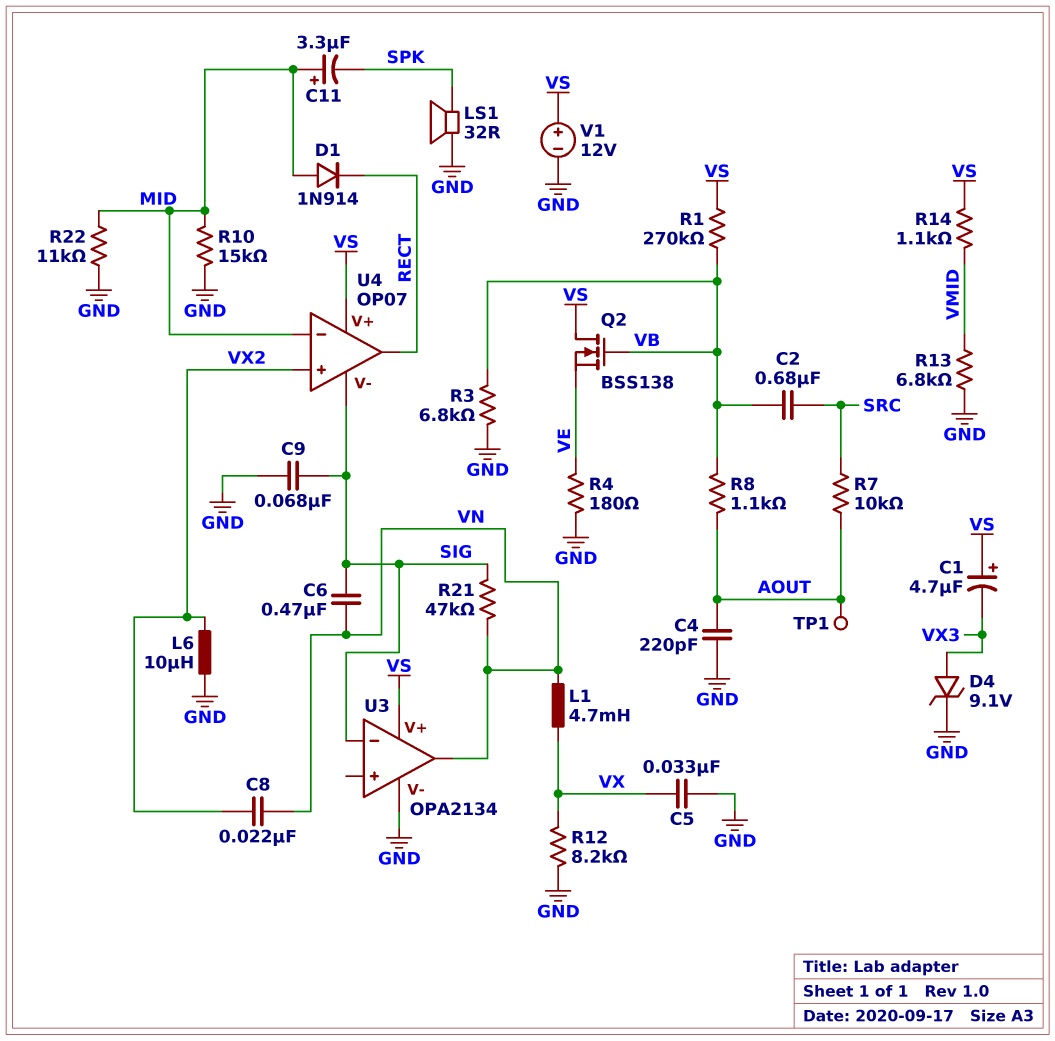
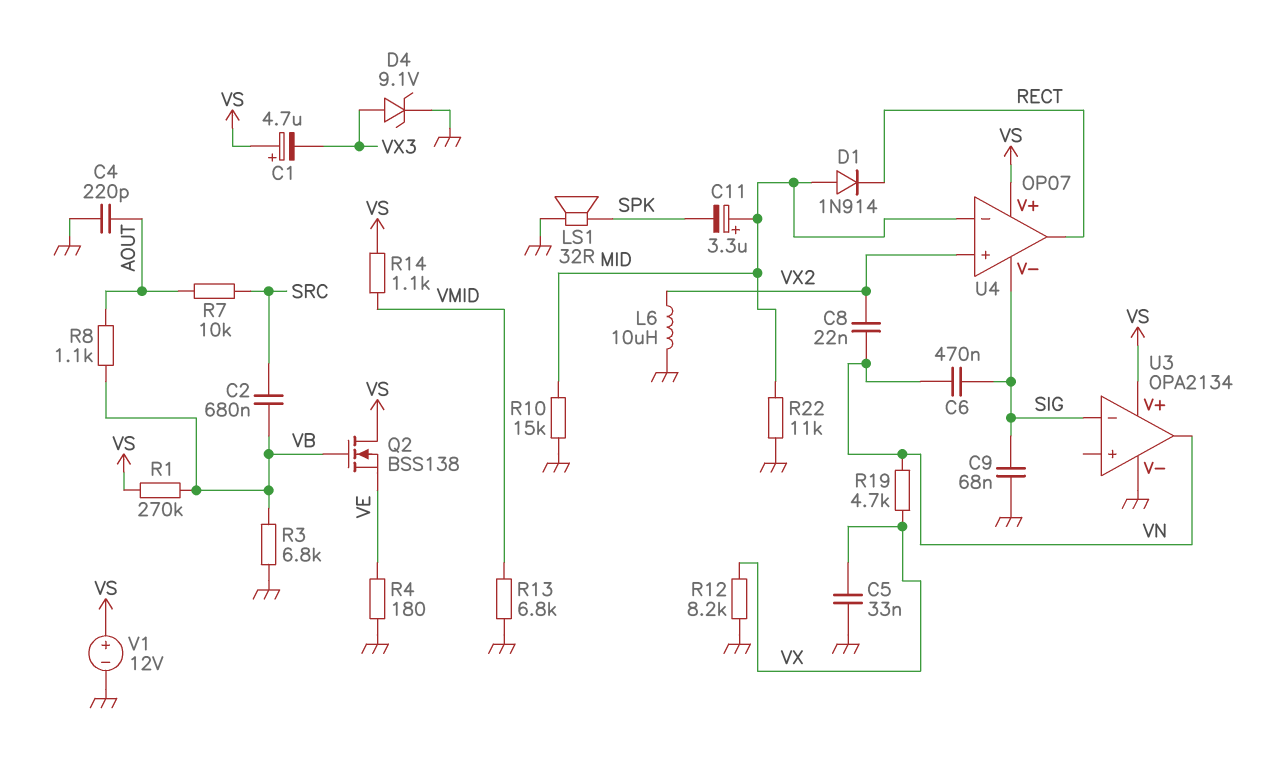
L1: 4.7mH (VN, VX) -> none
R19: none -> 4.7k (VN, VX)
R21: 47k (SIG, VN) -> none
TP1: test point (AOUT) -> none

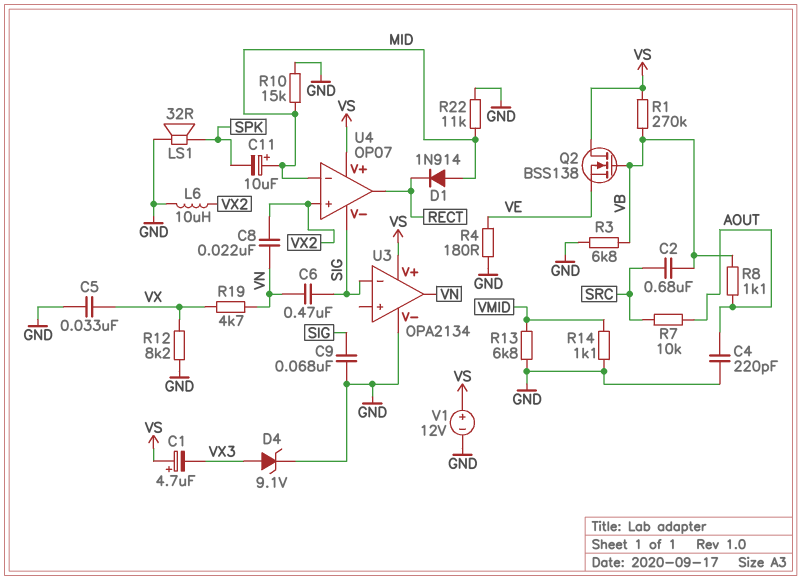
C11: 3.3uF (plus MID, minus SPK) -> 10uF (plus MID, minus SPK)
R14: 1.1k (VMID, VS) -> 1.1k (GND, VMID)

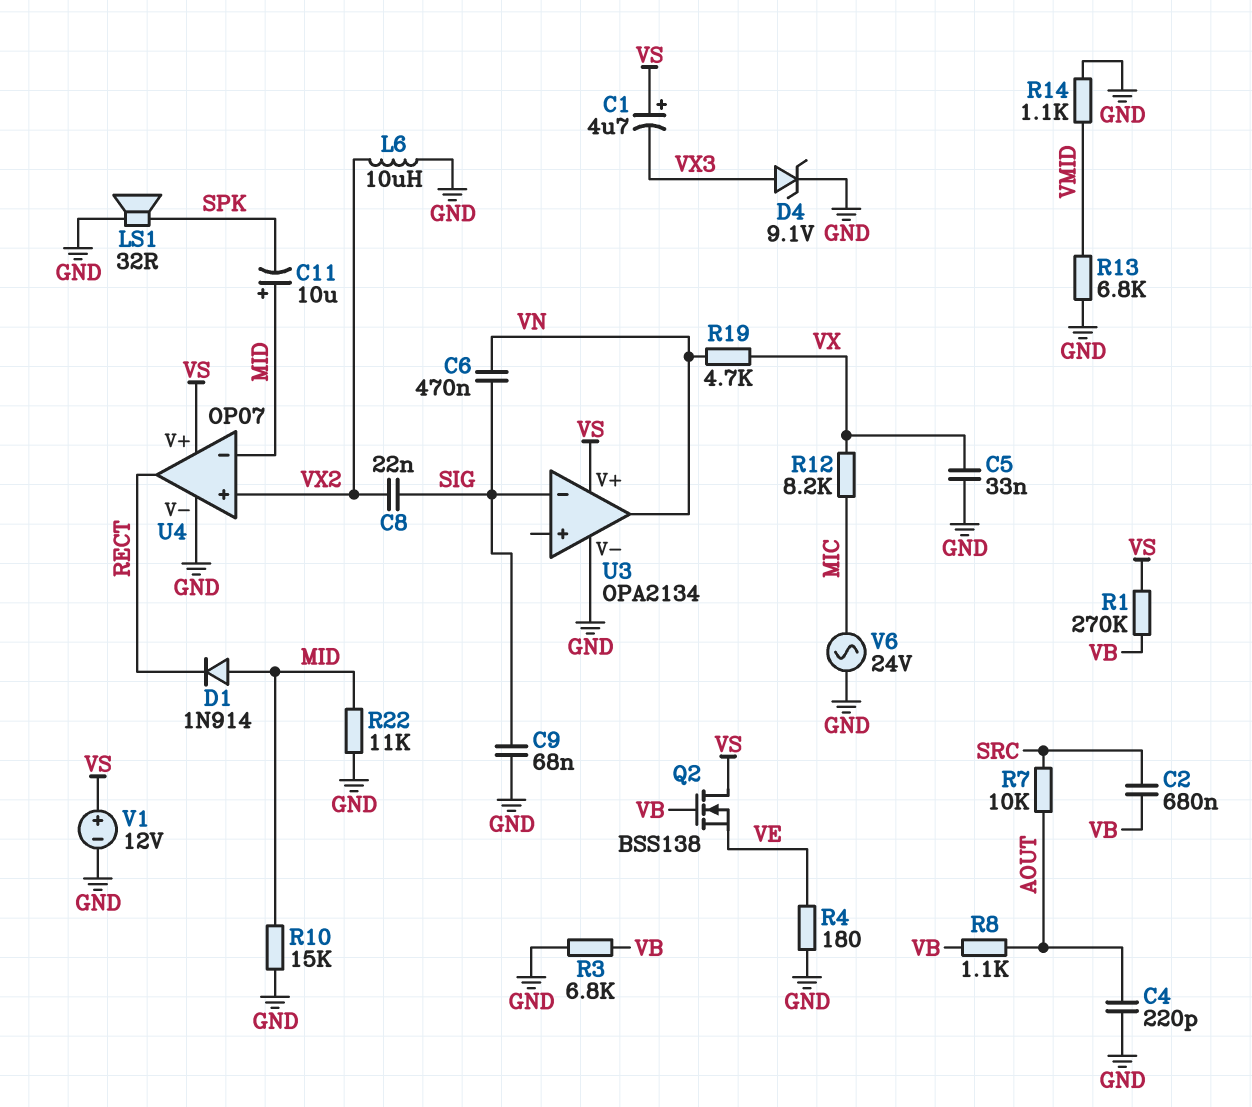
C8: 22nF (VN, VX2) -> 22nF (SIG, VX2)
R12: 8.2k (GND, VX) -> 8.2k (MIC, VX)
U4 pin V-: SIG -> GND
V6: none -> AC 24V (GND, MIC)

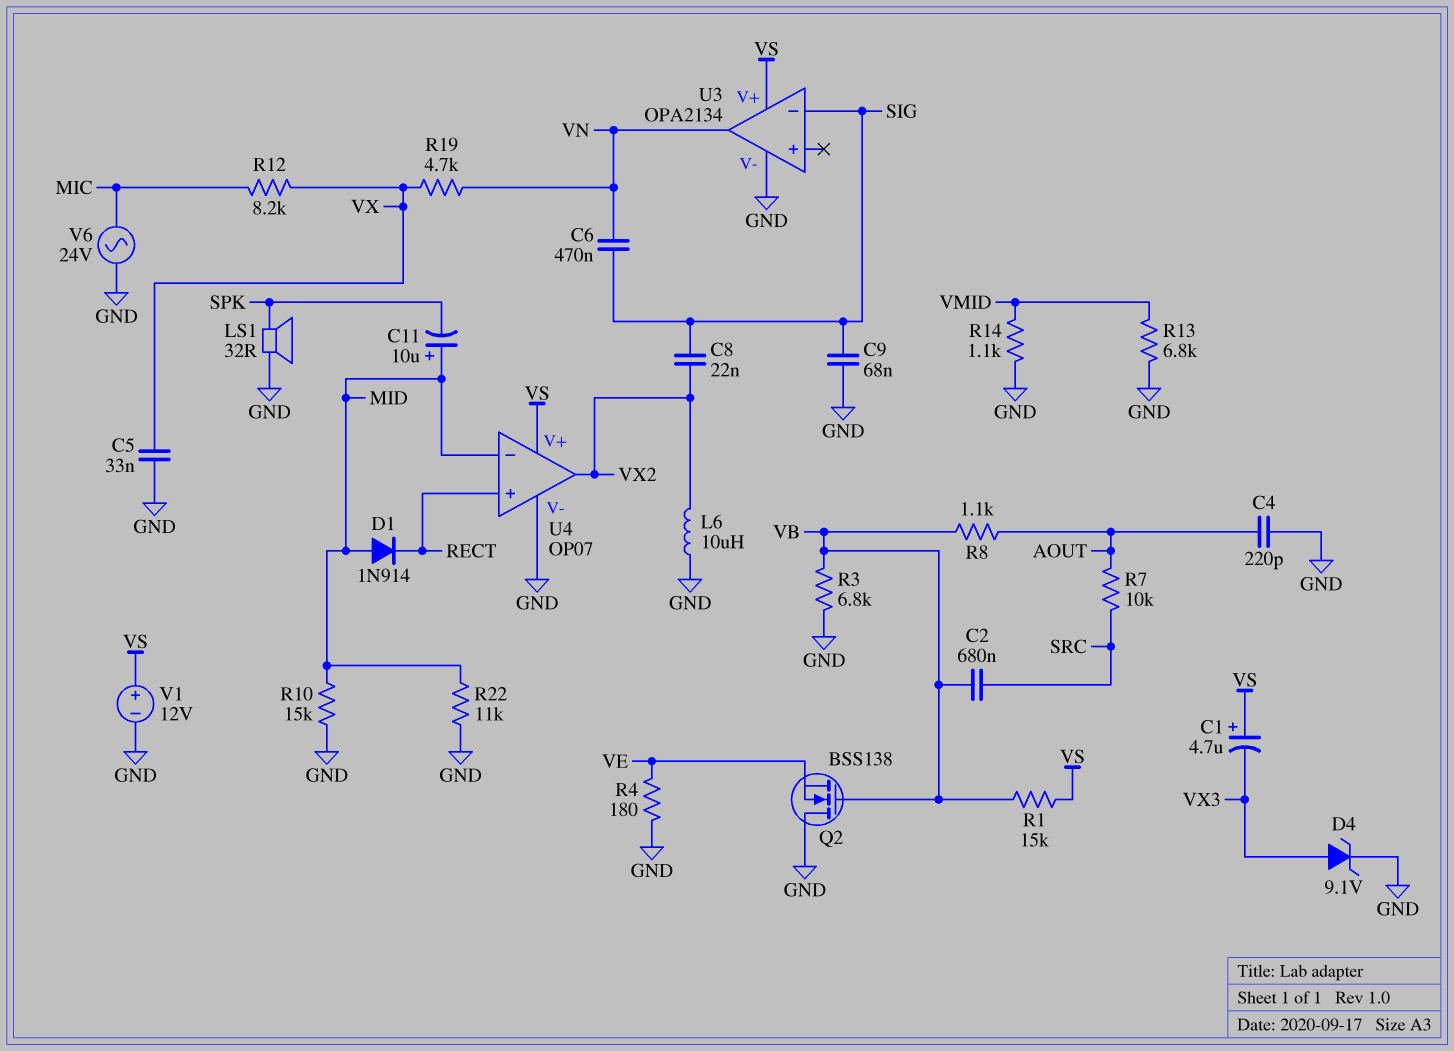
Q2: NMOS BSS138 (G VB, D VS, S VE) -> NMOS BSS138 (G VB, D GND, S VE)
R1: 270k (VB, VS) -> 15k (VB, VS)
U4 pin in+: VX2 -> RECT
U4 pin out: RECT -> VX2

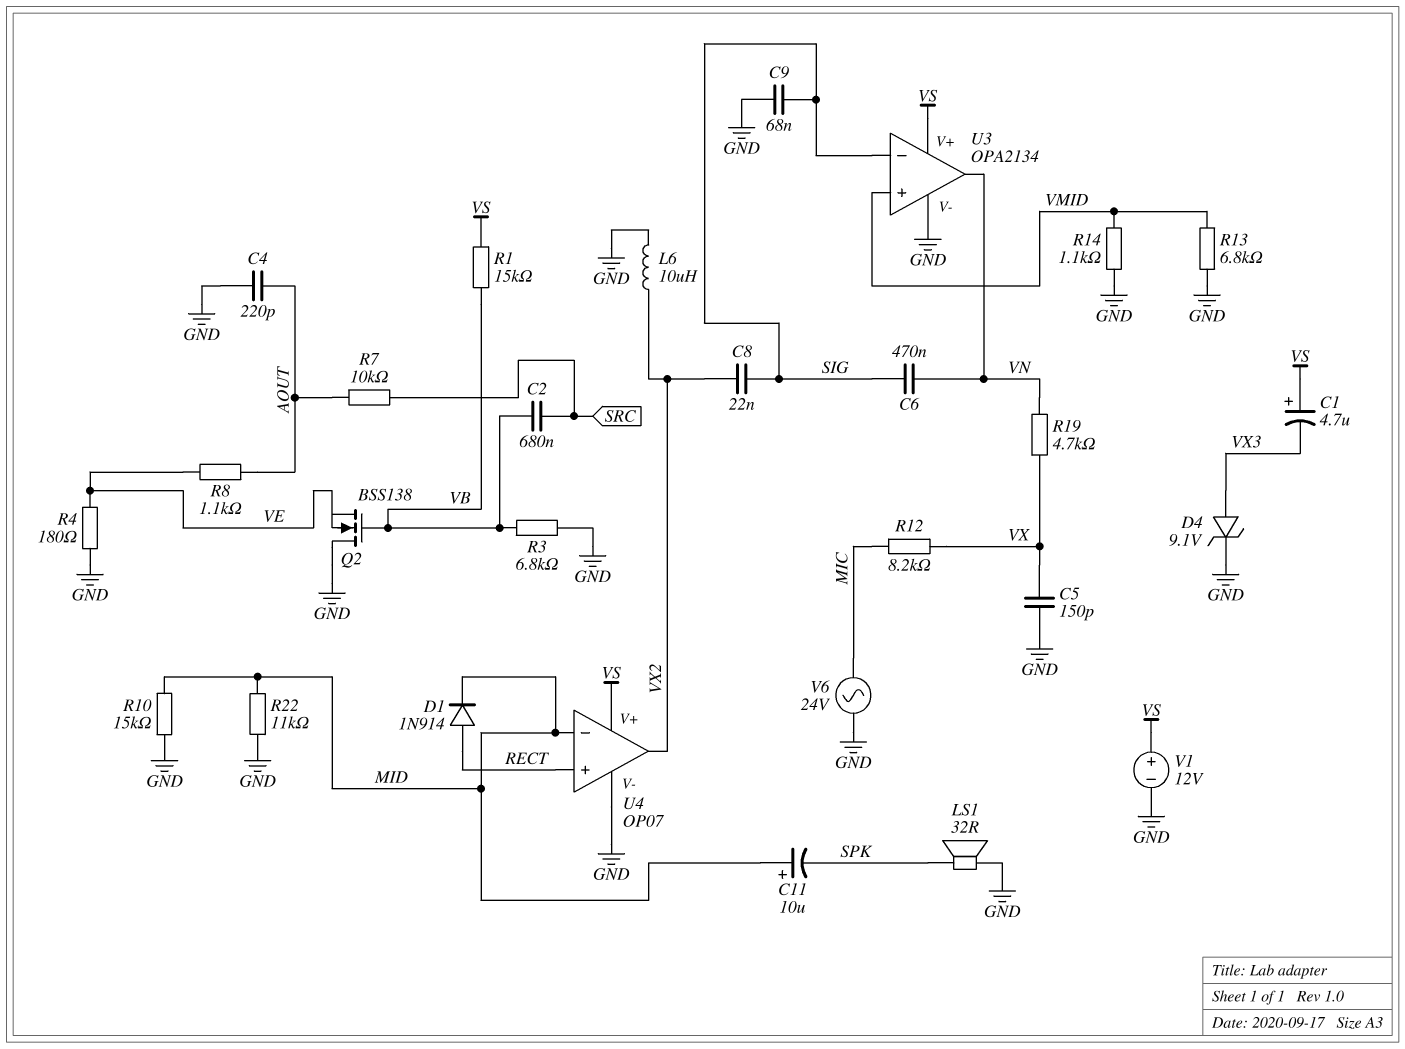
C5: 33nF (GND, VX) -> 150pF (GND, VX)
D1: diode 1N914 (A MID, K RECT) -> diode 1N914 (A RECT, K MID)
R8: 1.1k (AOUT, VB) -> 1.1k (AOUT, VE)
U3 pin in+: none -> VMID

